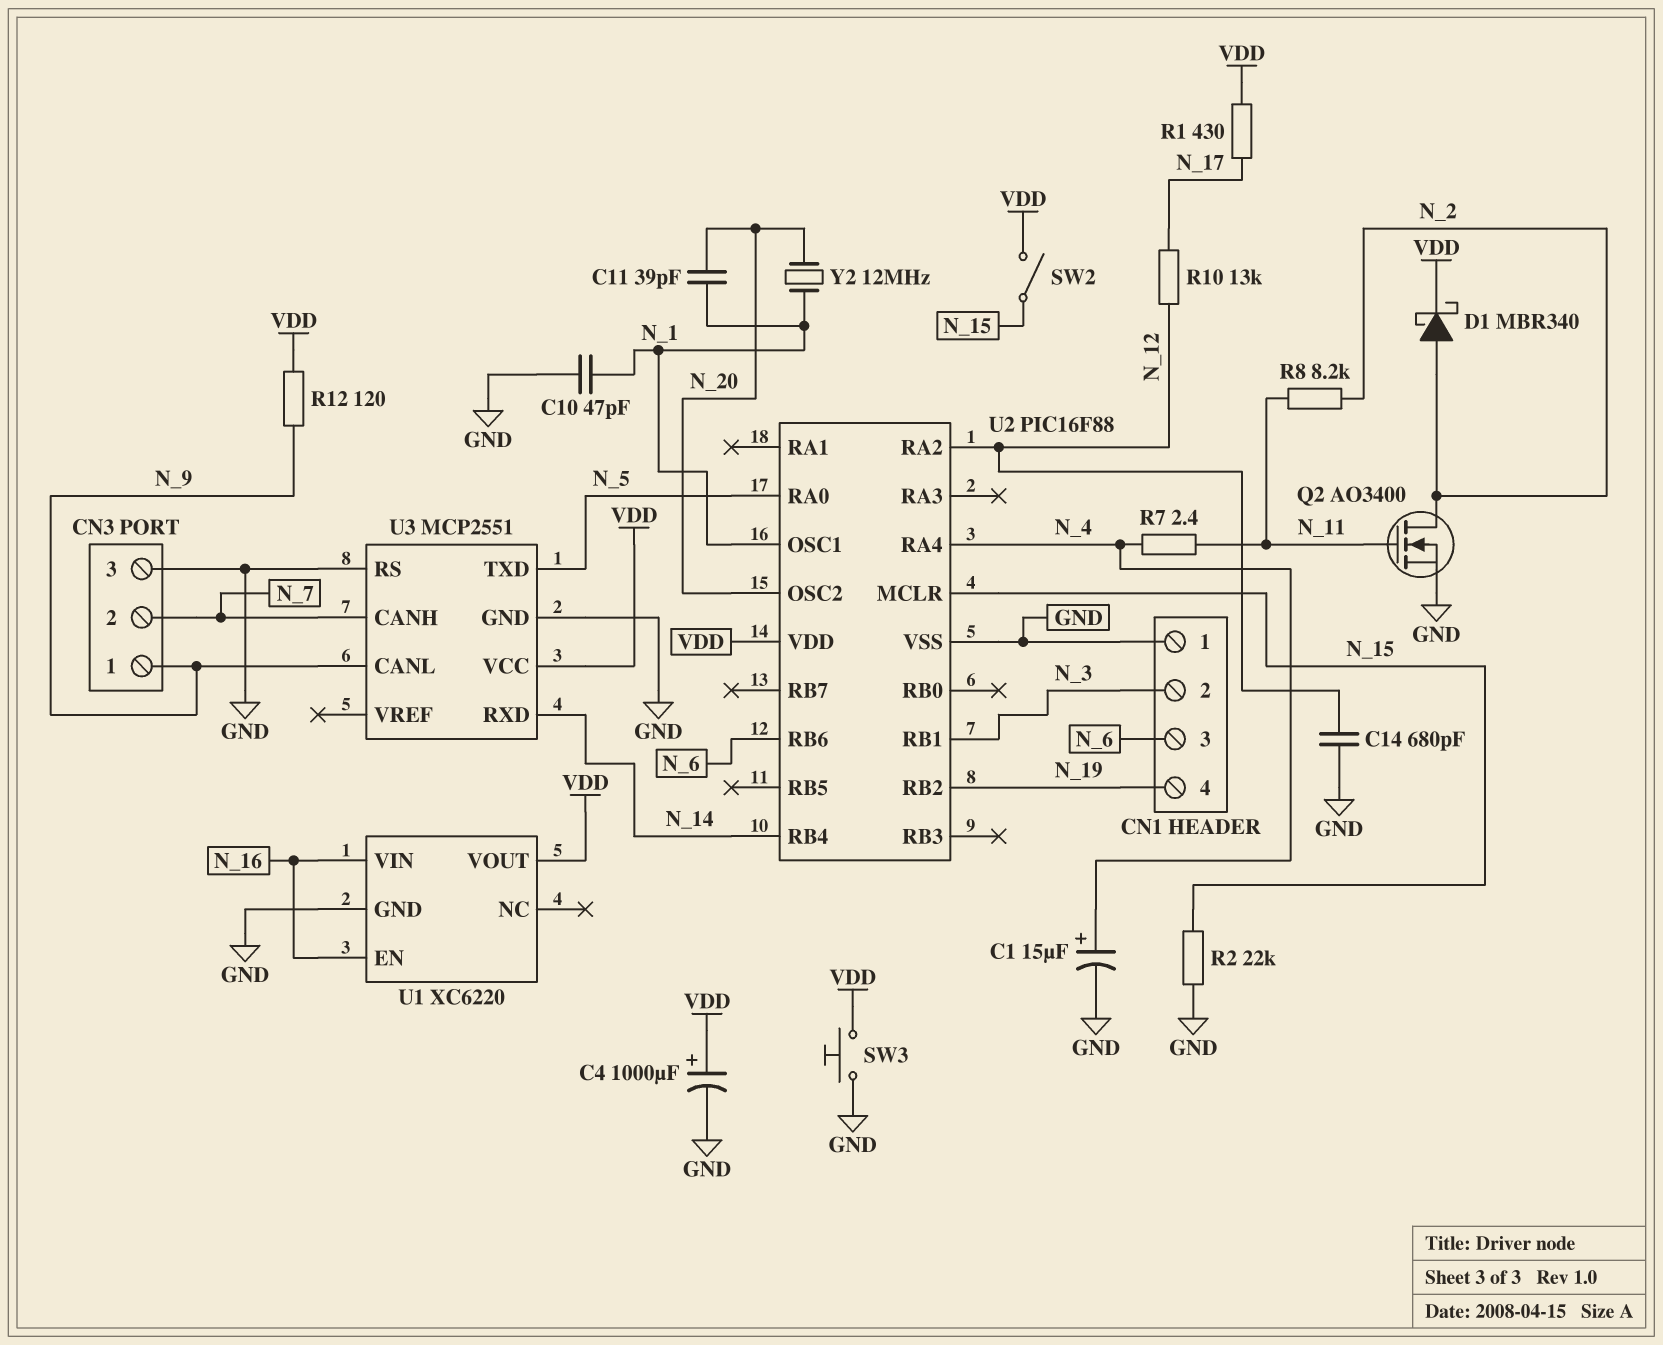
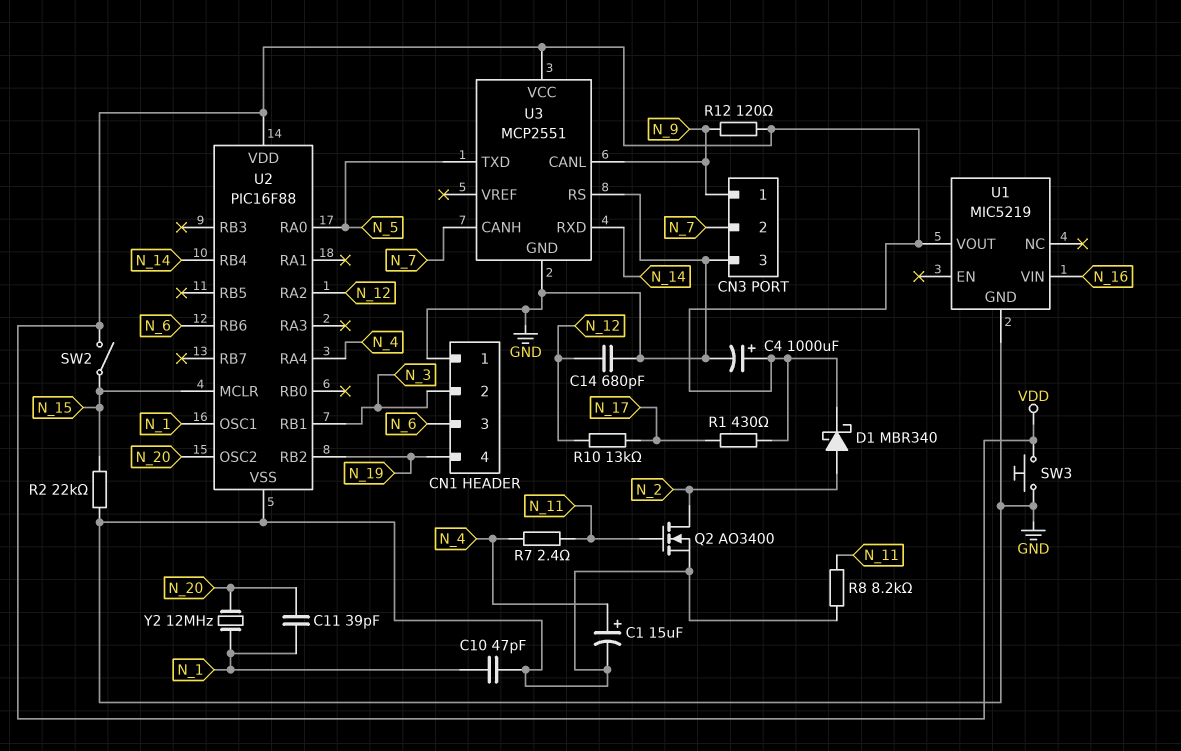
R8: 8.2k (N_2, N_11) -> 8.2k (GND, N_11)
U1: XC6220 -> MIC5219
U1 pin EN: N_16 -> none

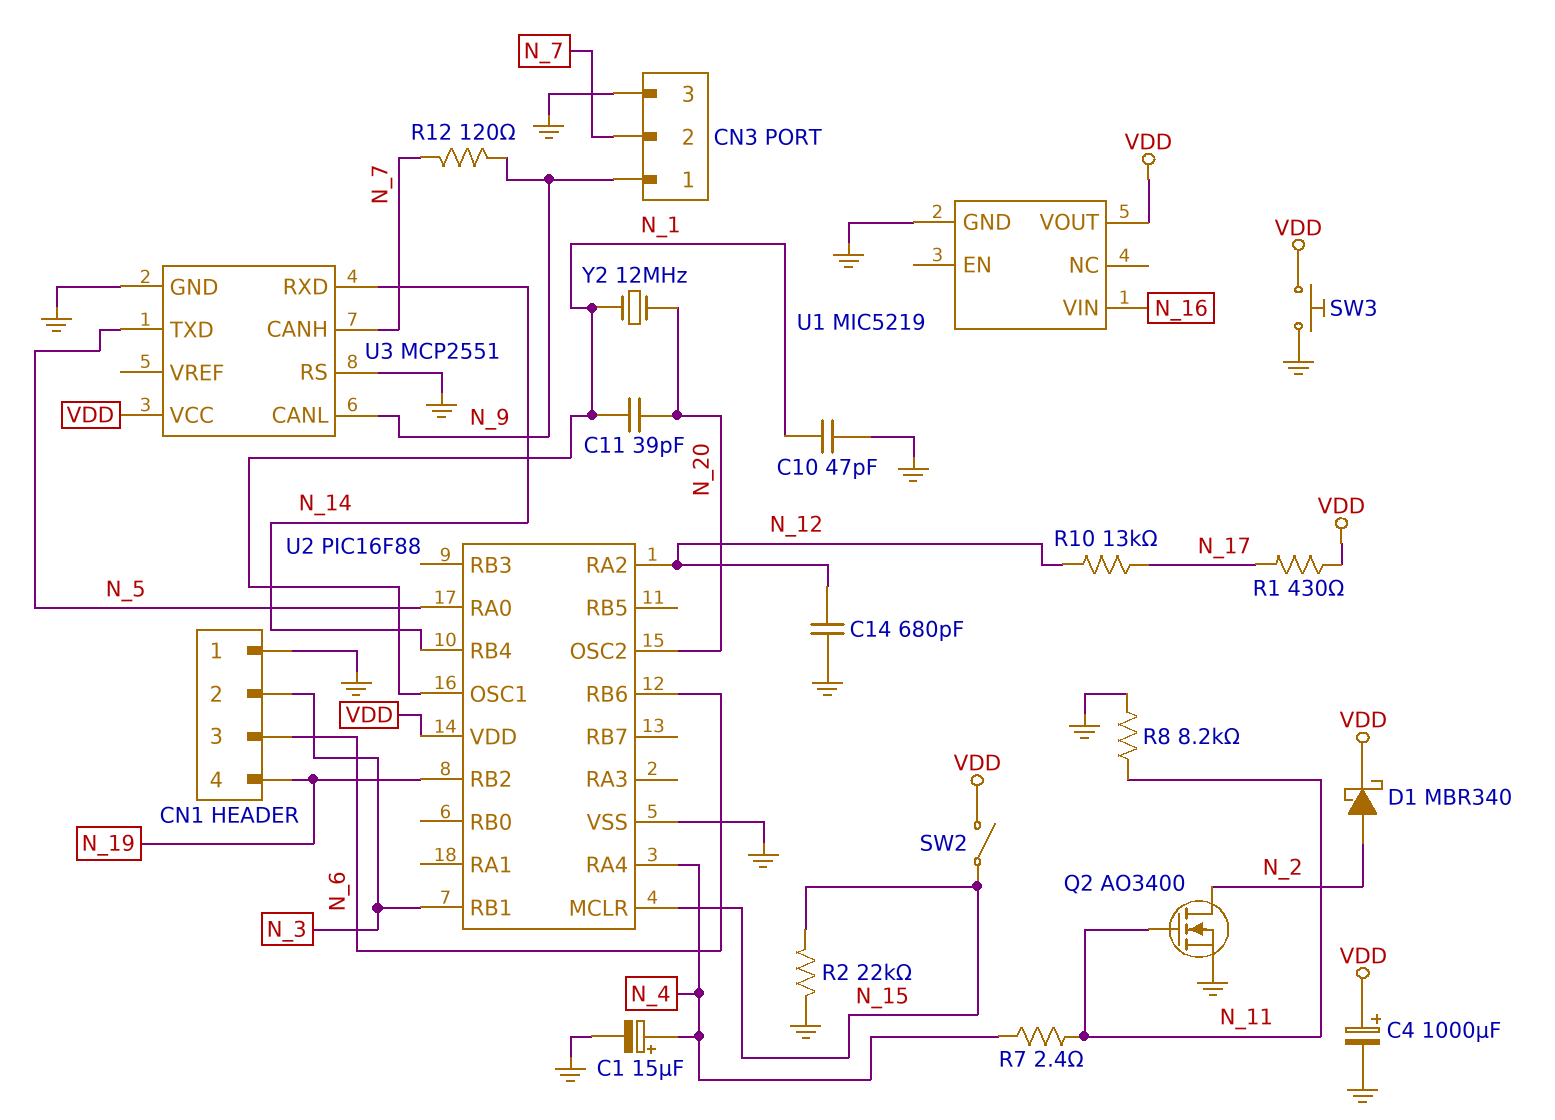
R12: 120 (N_9, VDD) -> 120 (N_7, N_9)

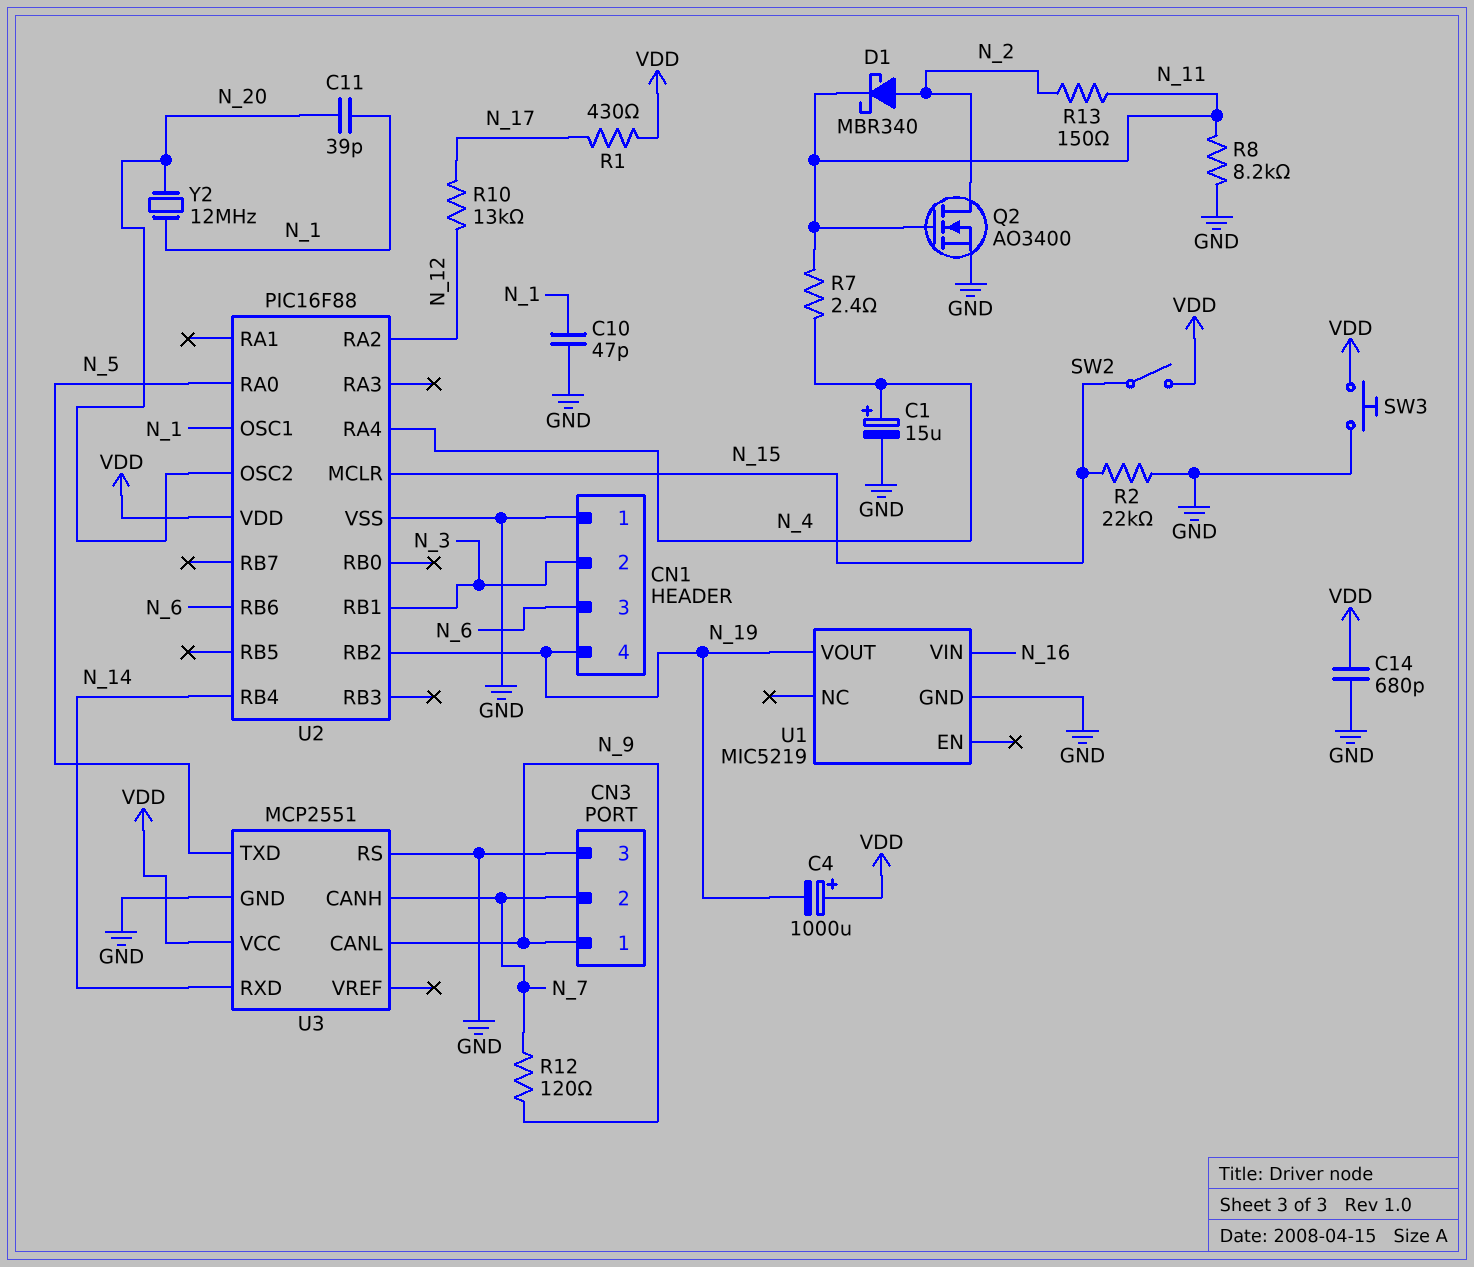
C4: 1000uF (plus VDD, minus GND) -> 1000uF (plus VDD, minus N_19)
C14: 680pF (GND, N_12) -> 680pF (GND, VDD)
D1: schottky MBR340 (A N_2, K VDD) -> schottky MBR340 (A N_2, K N_11)
R13: none -> 150 (N_2, N_11)
U1 pin VOUT: VDD -> N_19

